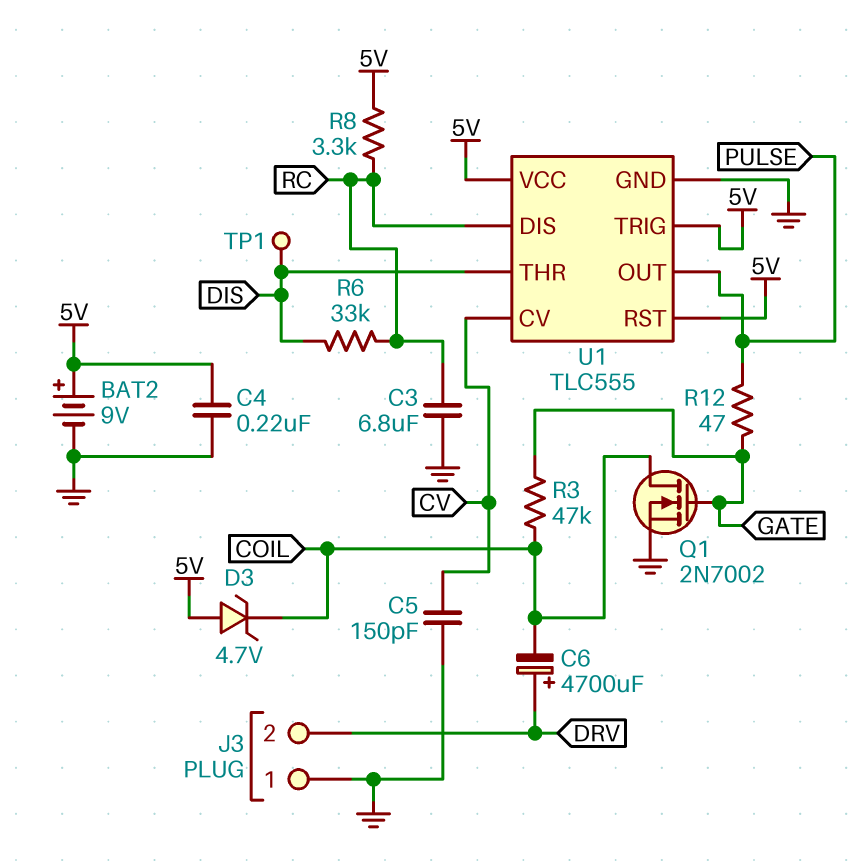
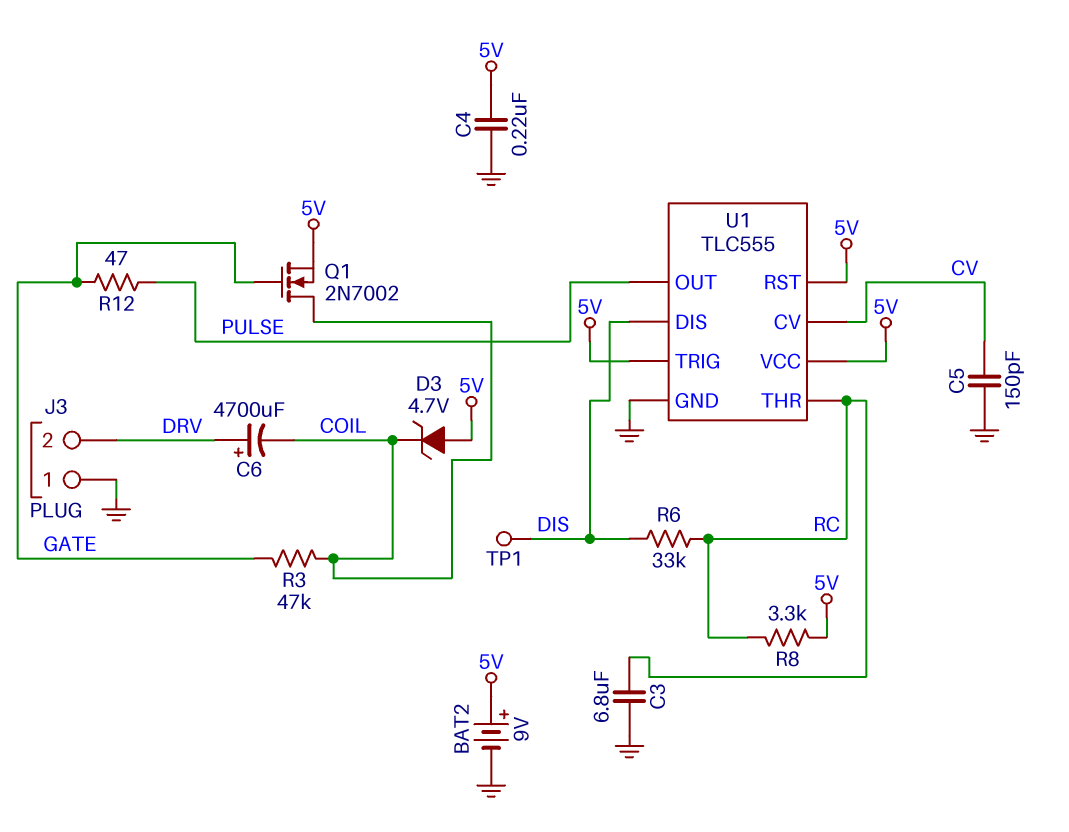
Q1: NMOS 2N7002 (G GATE, D COIL, S GND) -> NMOS 2N7002 (G GATE, D COIL, S 5V)
U1 pin DIS: RC -> DIS
U1 pin THR: DIS -> RC

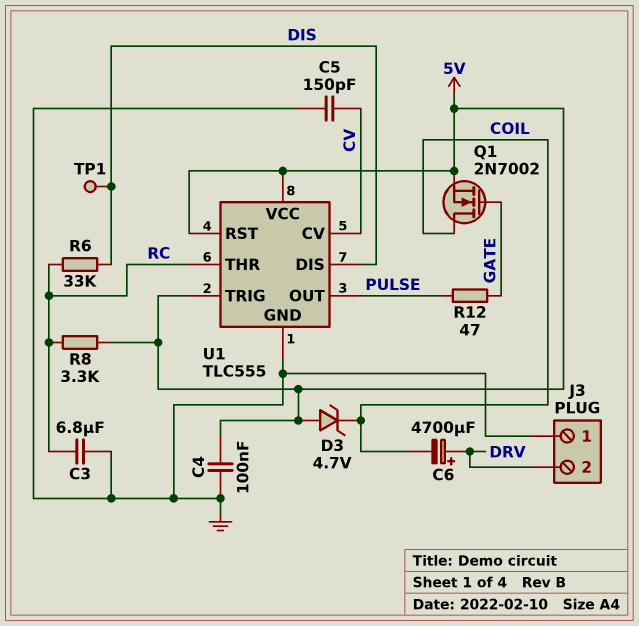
BAT2: 9V (plus 5V, minus GND) -> none
C4: 220nF (5V, GND) -> 100nF (5V, GND)
R3: 47k (COIL, GATE) -> none

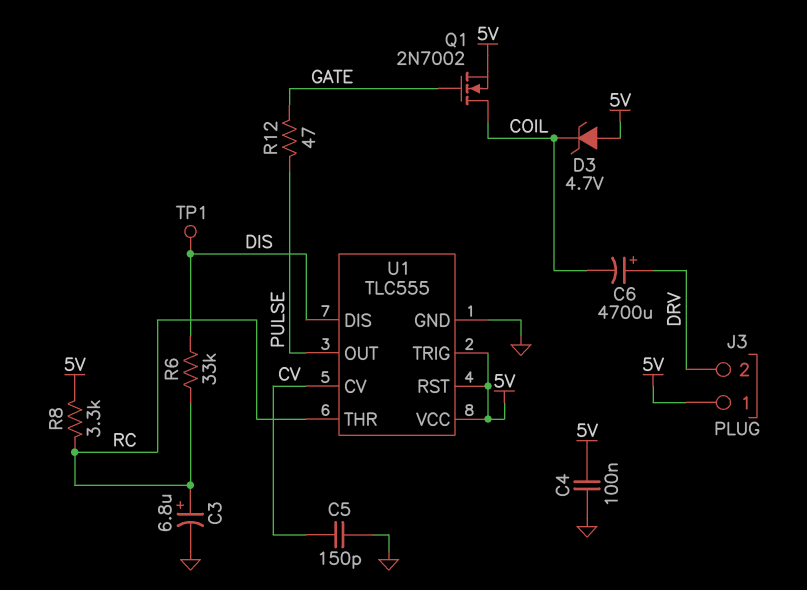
C3: 6.8uF (GND, RC) -> 6.8uF (plus RC, minus GND)
J3 pin 1: GND -> 5V

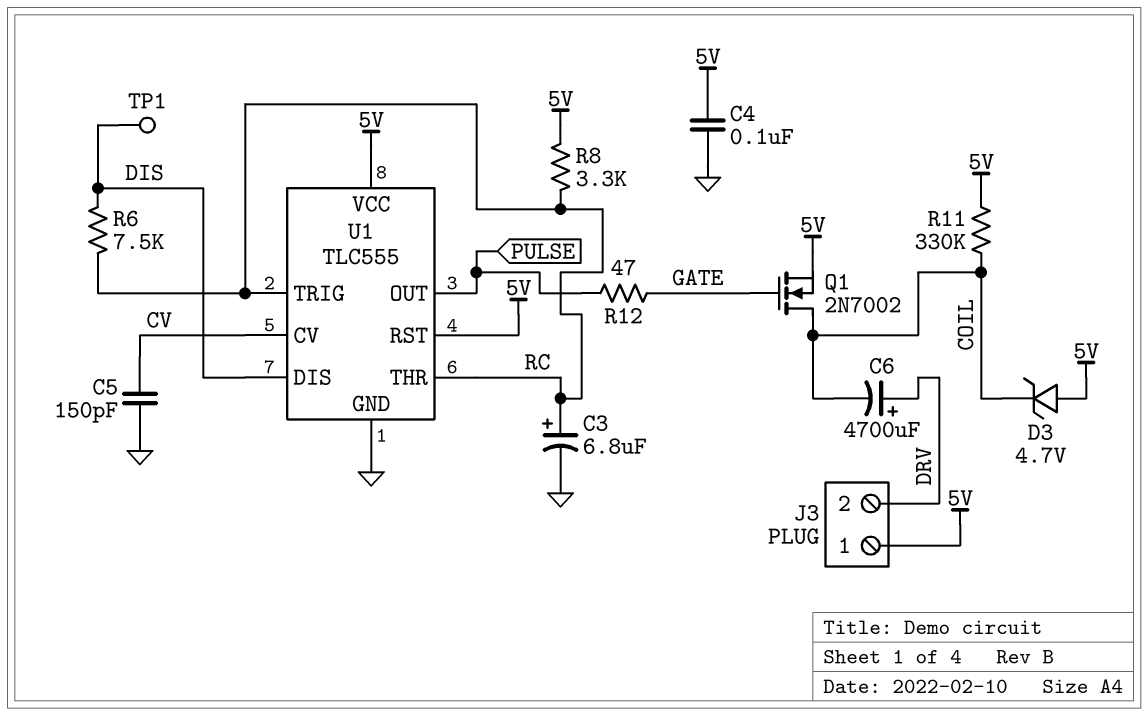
R6: 33k (DIS, RC) -> 7.5k (DIS, RC)
R11: none -> 330k (5V, COIL)
U1 pin TRIG: 5V -> RC

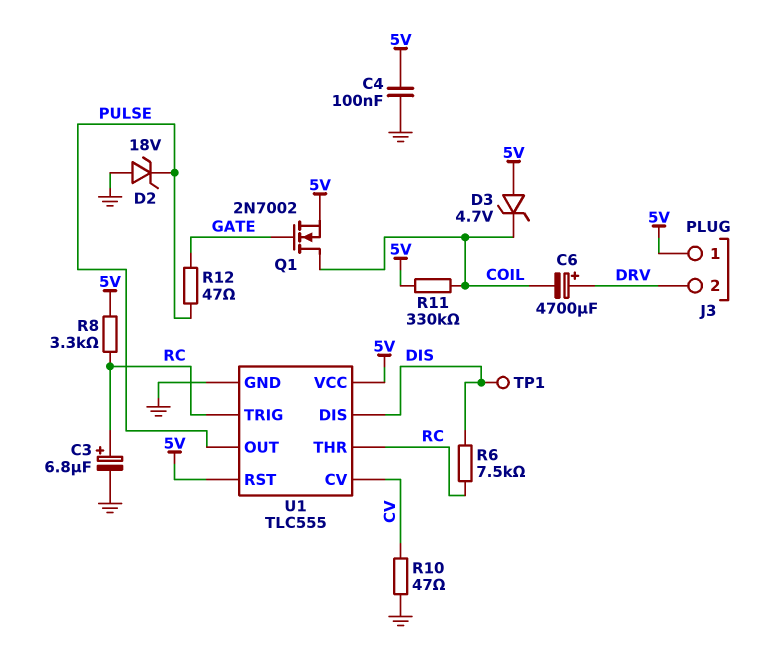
C5: 150pF (CV, GND) -> none
D2: none -> zener 18V (A GND, K PULSE)
R10: none -> 47 (CV, GND)

